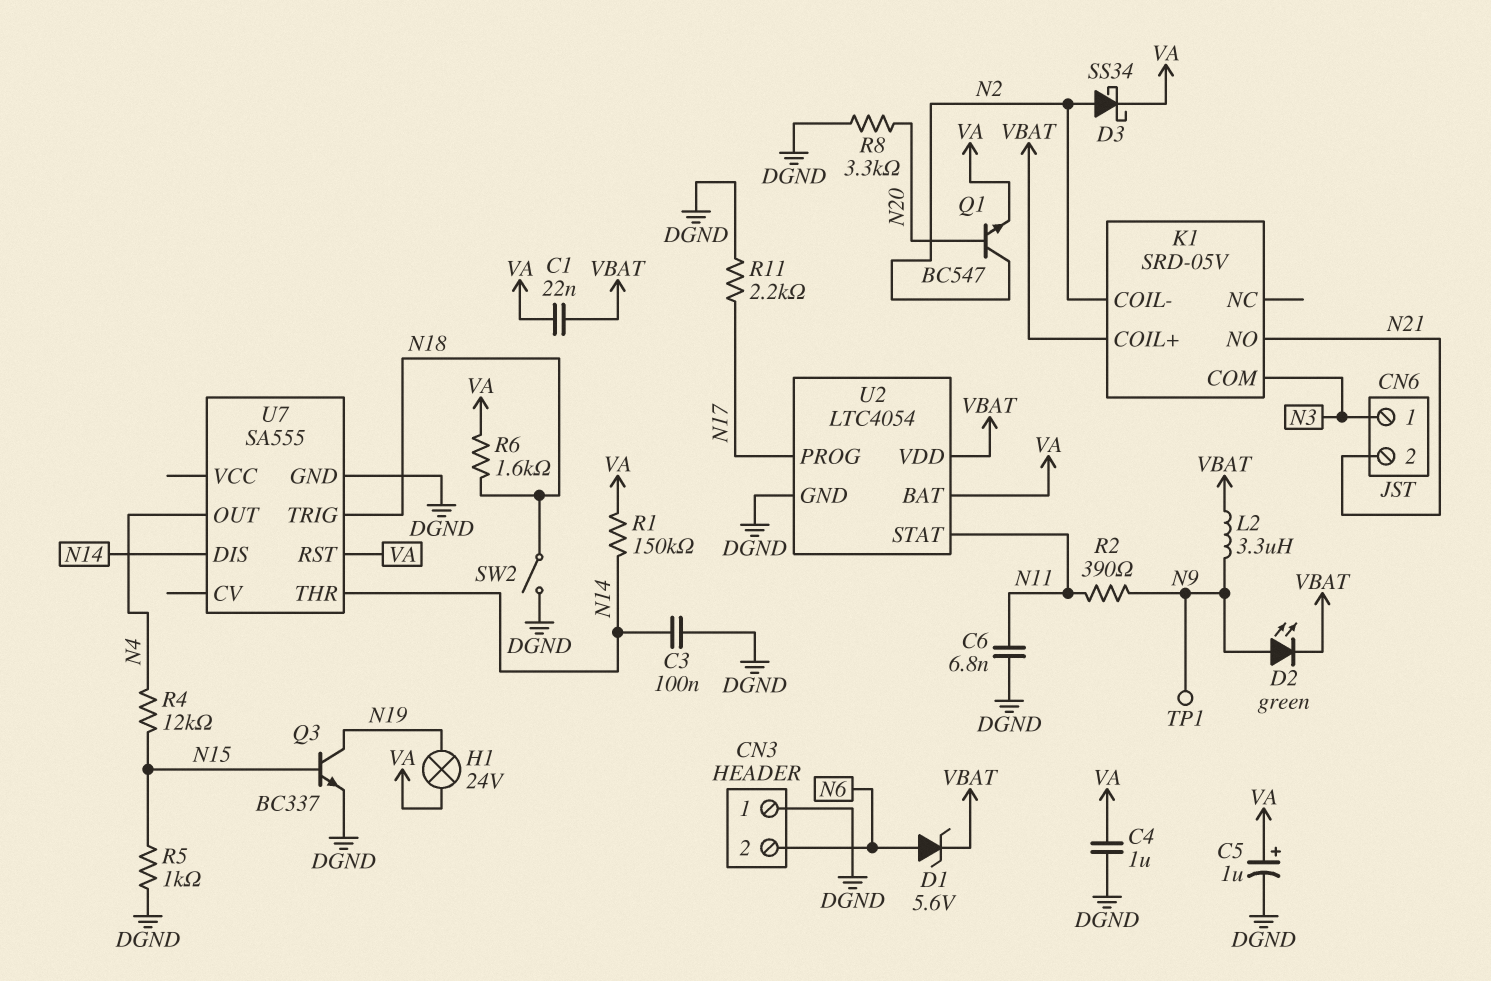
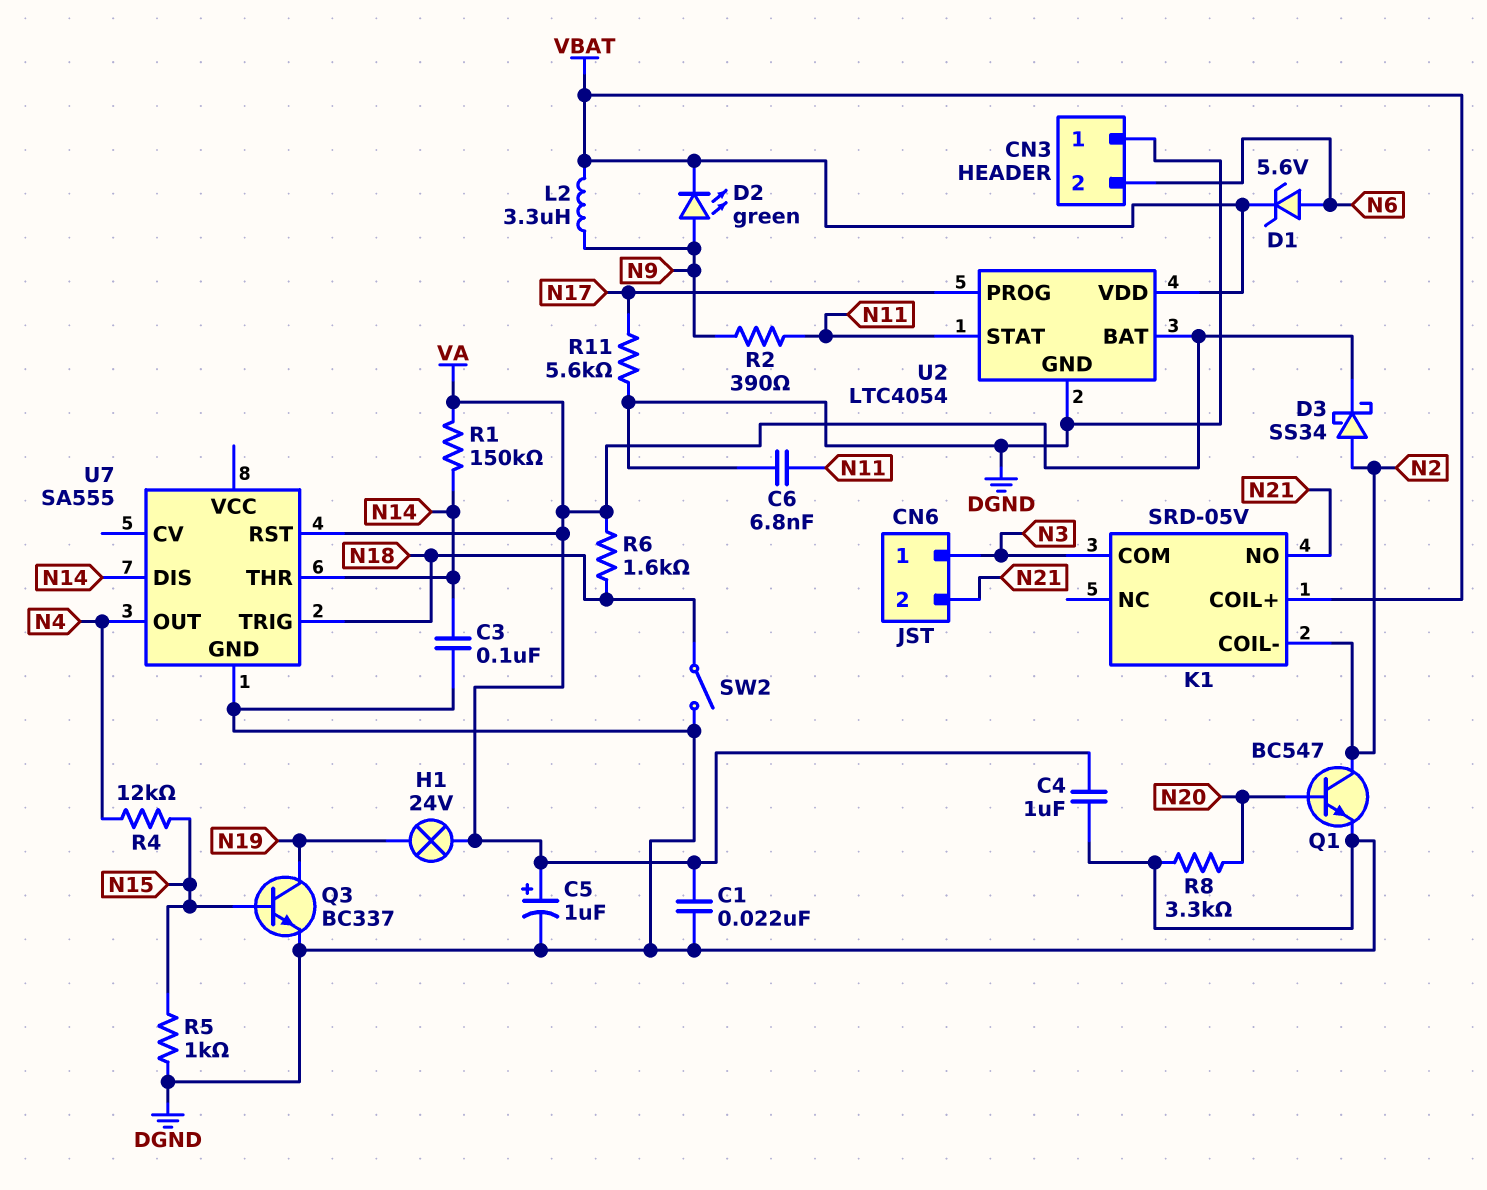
C1: 22nF (VA, VBAT) -> 22nF (DGND, VA)
Q1: NPN BC547 (B N20, C N2, E VA) -> NPN BC547 (B N20, C N2, E DGND)
R11: 2.2k (DGND, N17) -> 5.6k (DGND, N17)
TP1: test point (N9) -> none

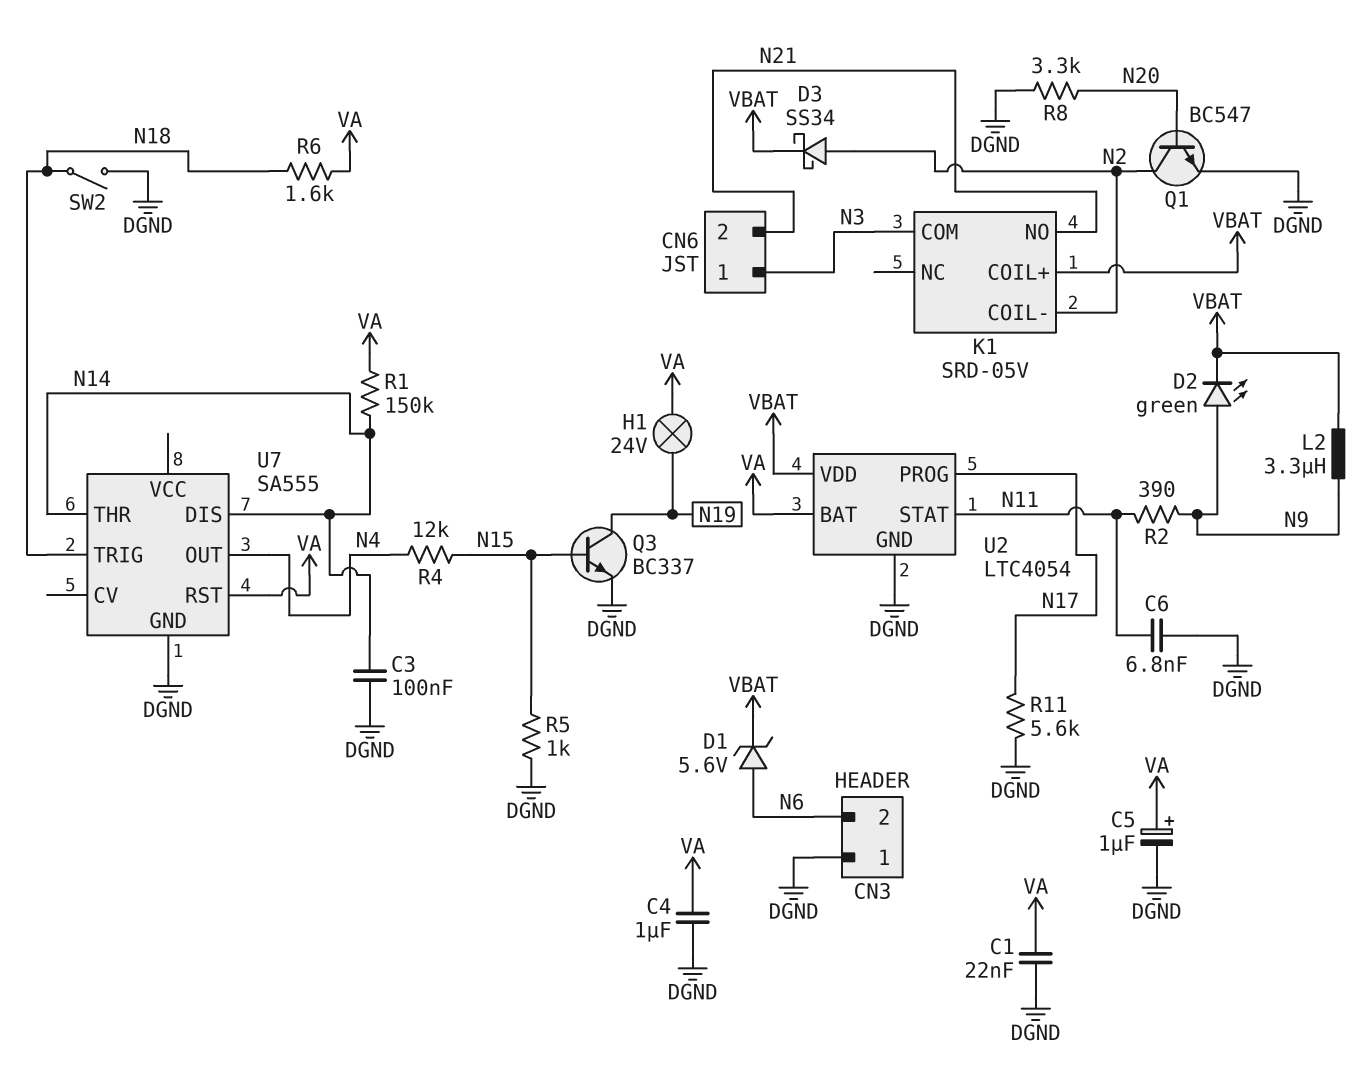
D3: schottky SS34 (A N2, K VA) -> schottky SS34 (A N2, K VBAT)

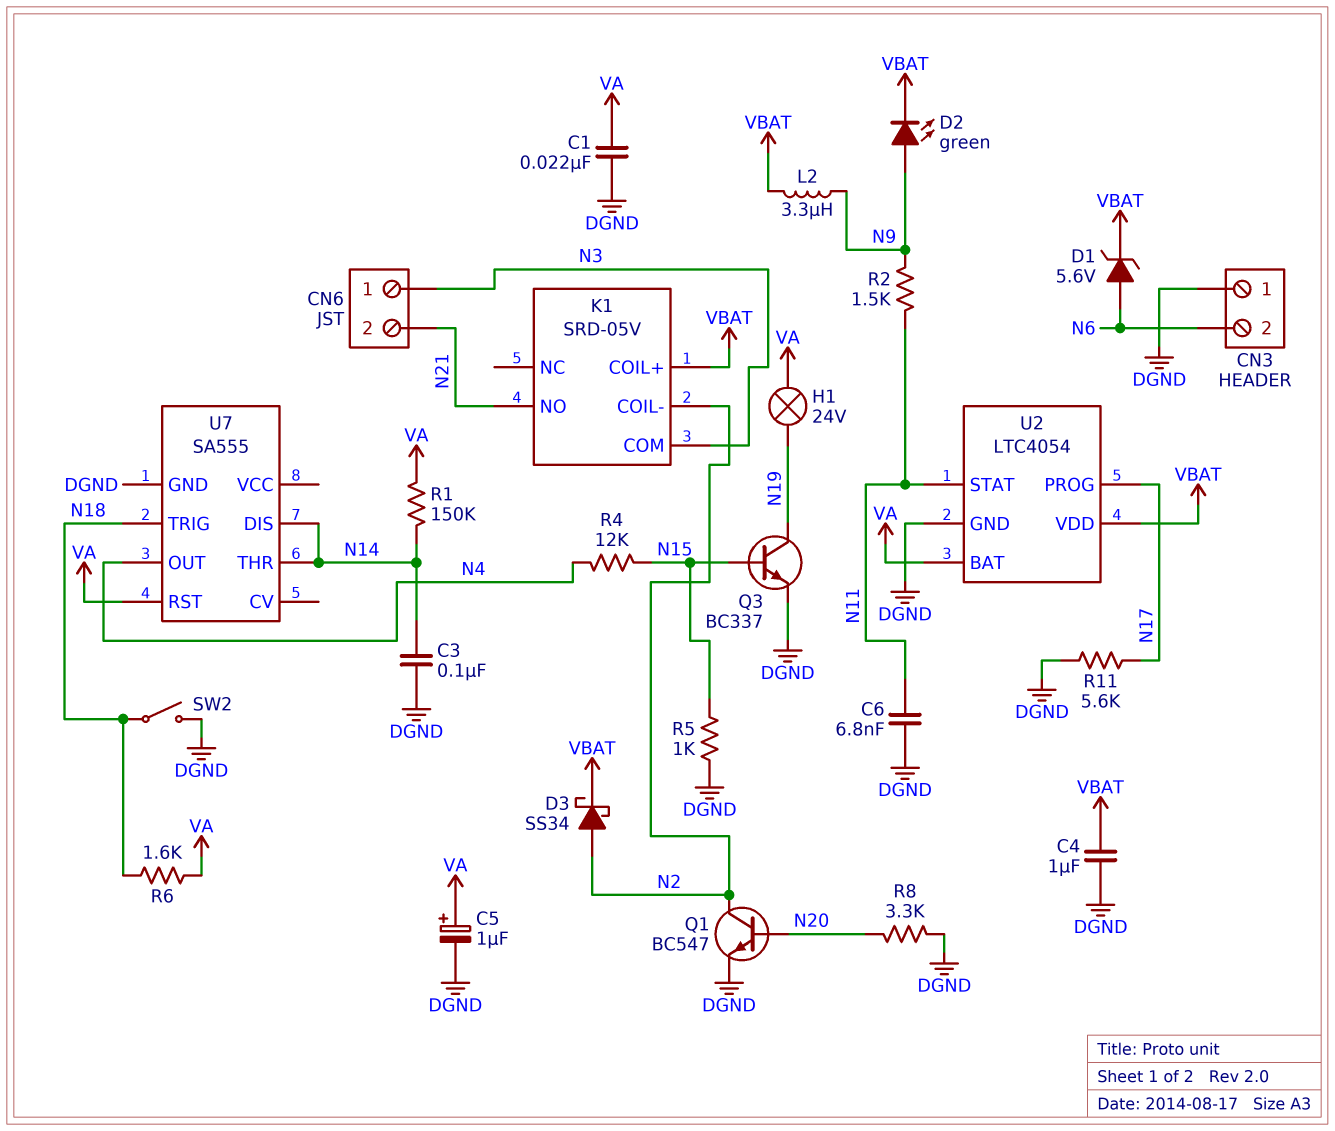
C4: 1uF (DGND, VA) -> 1uF (DGND, VBAT)
R2: 390 (N9, N11) -> 1.5k (N9, N11)

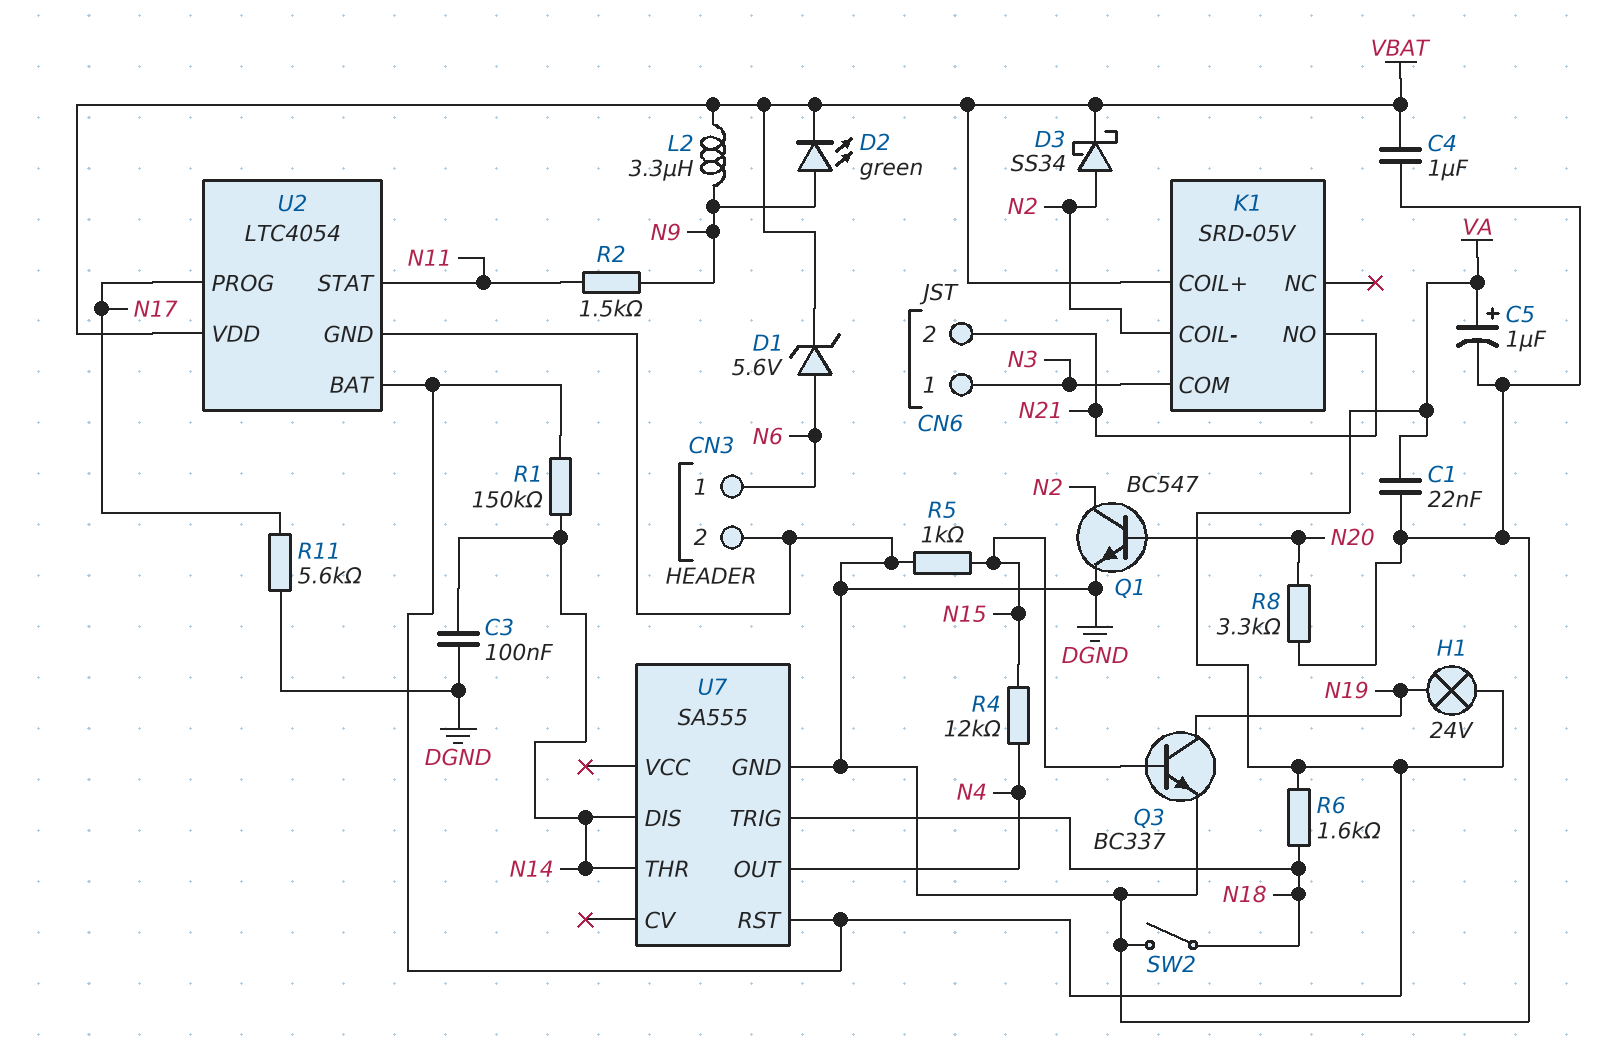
C6: 6.8nF (DGND, N11) -> none
CN3 pin 1: DGND -> N6
CN3 pin 2: N6 -> DGND

